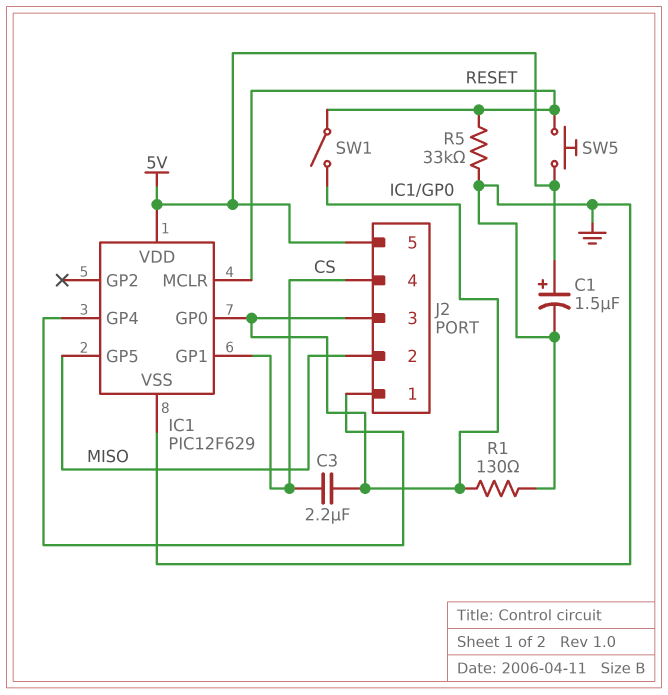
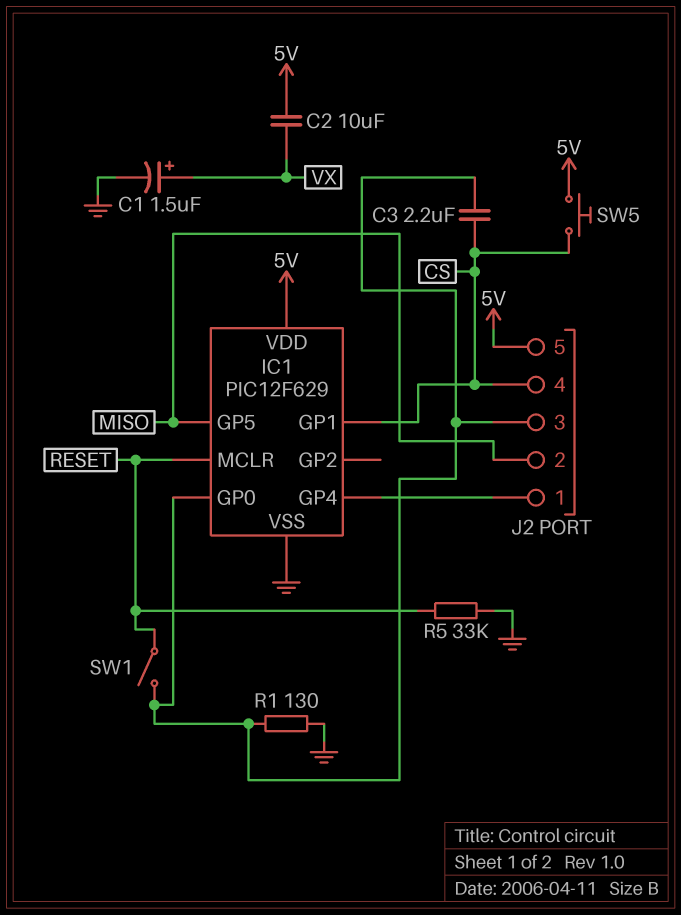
C1: 1.5uF (plus 5V, minus GND) -> 1.5uF (plus VX, minus GND)
C2: none -> 10uF (5V, VX)
SW5: button (5V, RESET) -> button (5V, CS)

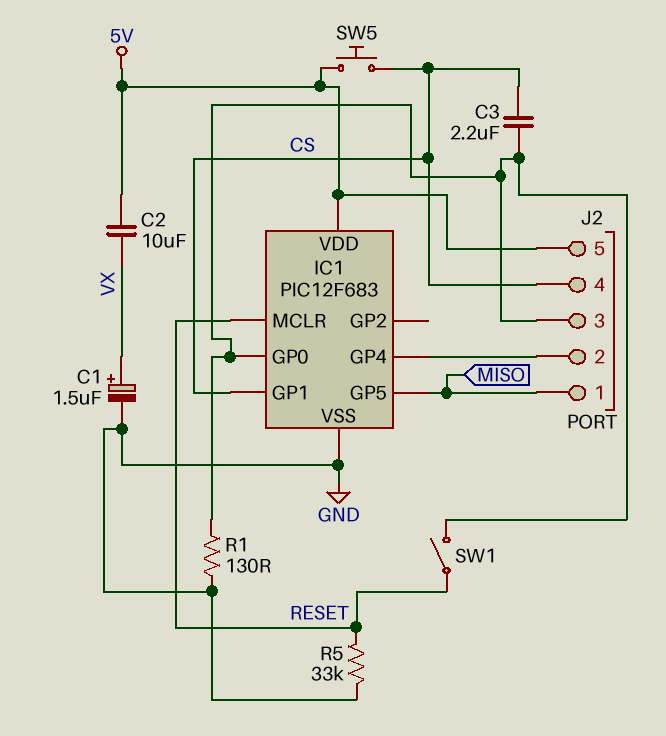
IC1: PIC12F629 -> PIC12F683
J2 pin 1: IC1/GP4 -> MISO
J2 pin 2: MISO -> IC1/GP4

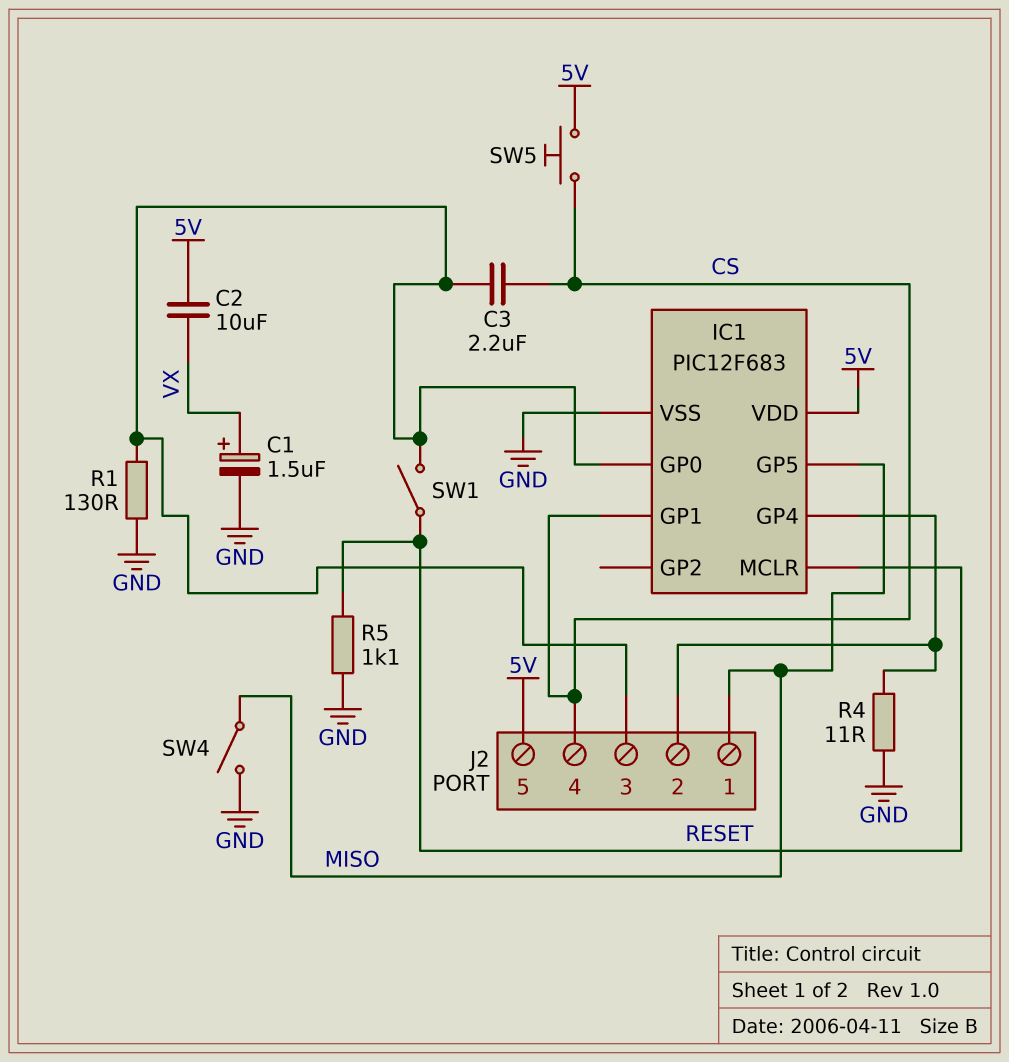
R4: none -> 11 (GND, IC1/GP4)
R5: 33k (GND, RESET) -> 1.1k (GND, RESET)
SW4: none -> switch (GND, MISO)

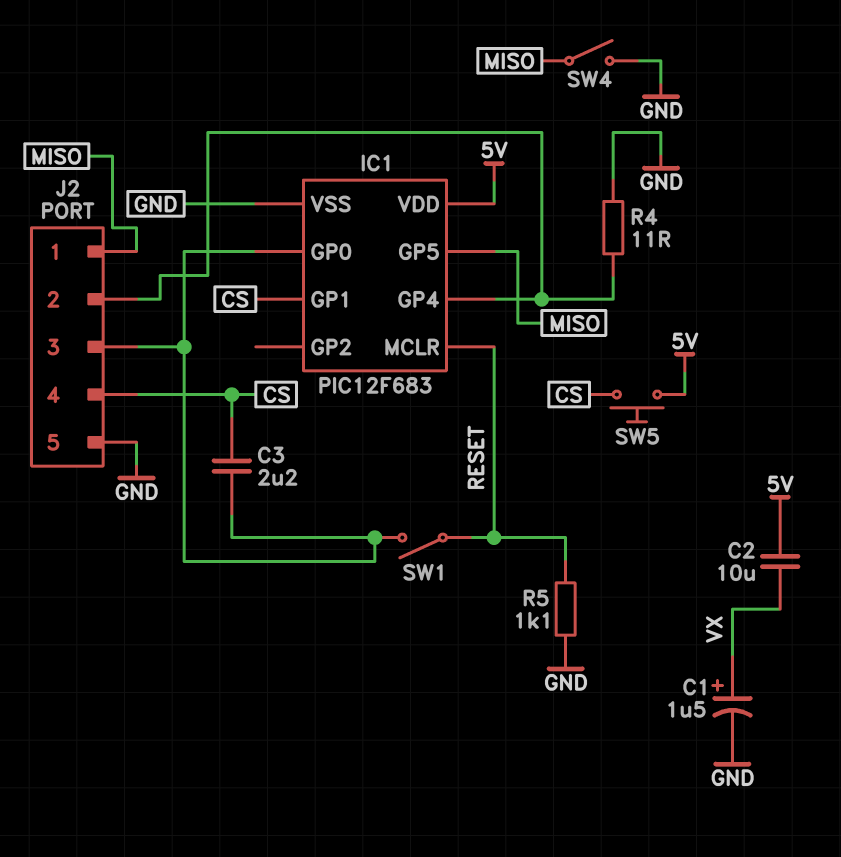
J2 pin 5: 5V -> GND
R1: 130 (GND, IC1/GP0) -> none

